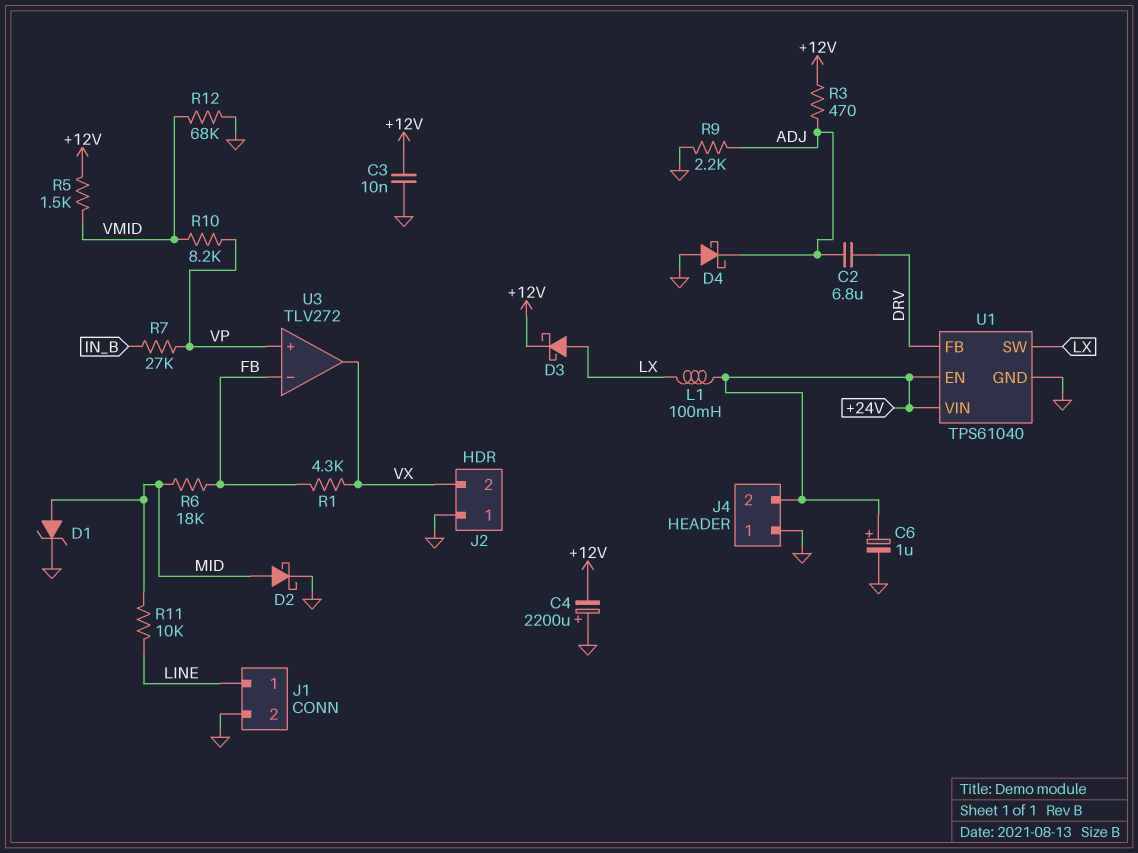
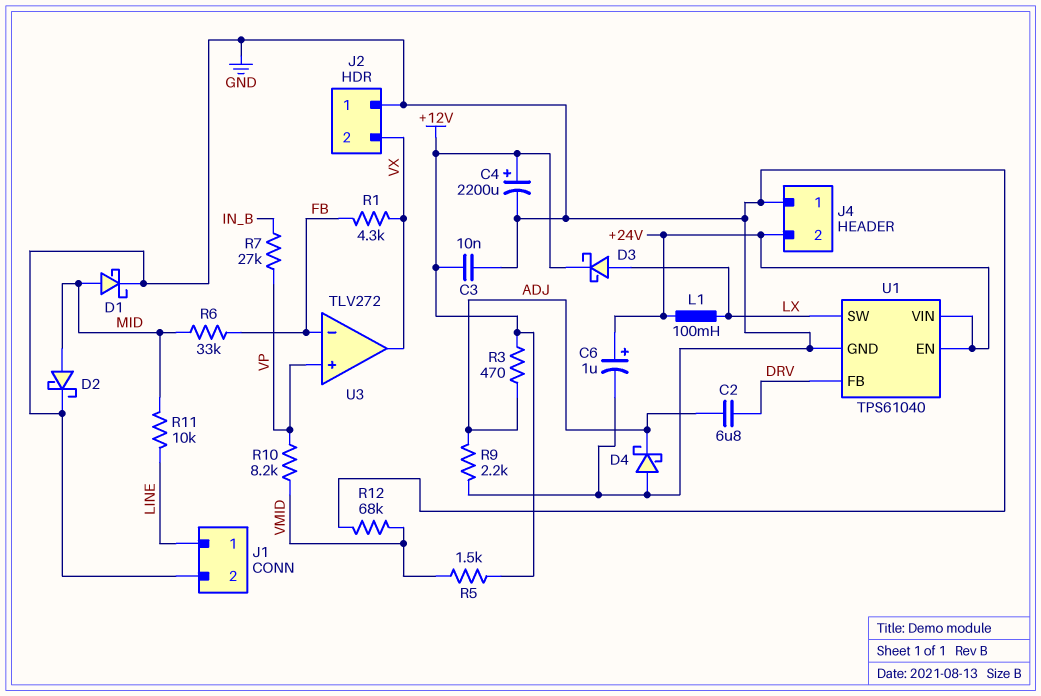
C4: 2200uF (plus GND, minus +12V) -> 2200uF (plus +12V, minus GND)
D1: zener (A MID, K GND) -> schottky (A MID, K GND)
R6: 18k (FB, MID) -> 33k (FB, MID)

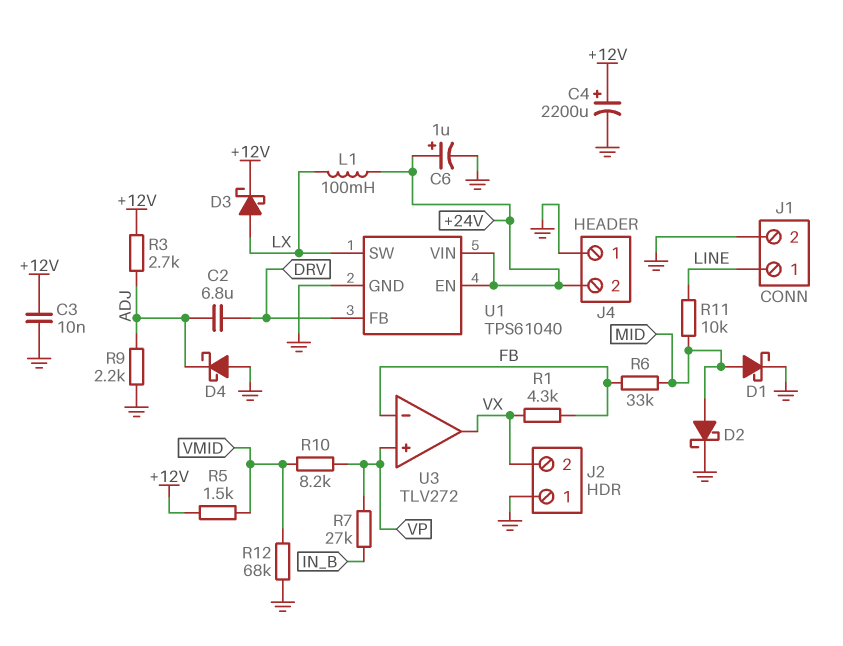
R3: 470 (+12V, ADJ) -> 2.7k (+12V, ADJ)

